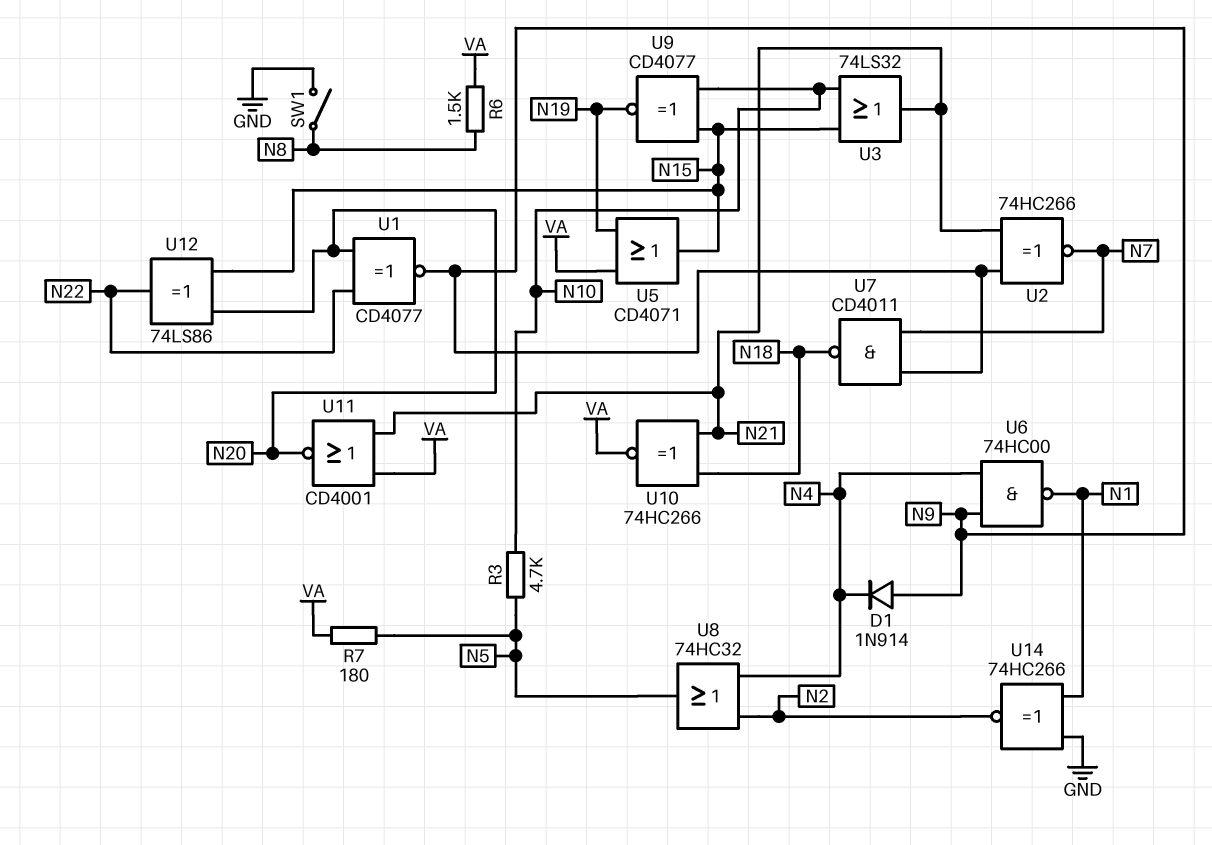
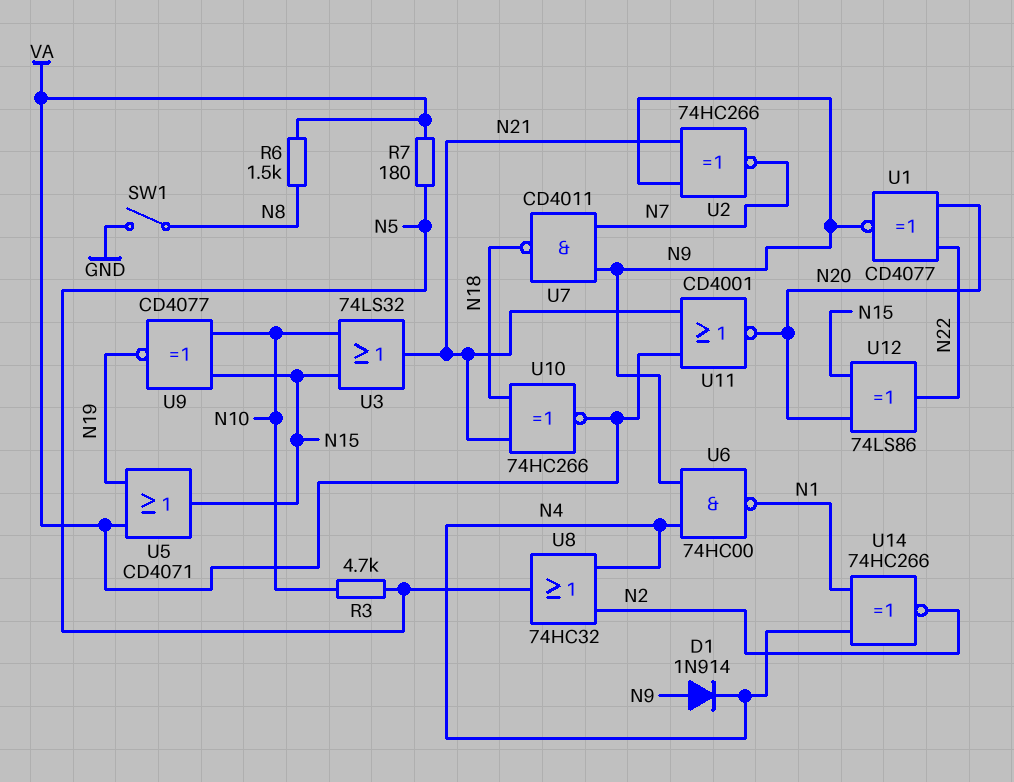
U14: XNOR 74HC266 (in GND, in N1, out N2) -> XNOR 74HC266 (in N1, in N4, out N2)

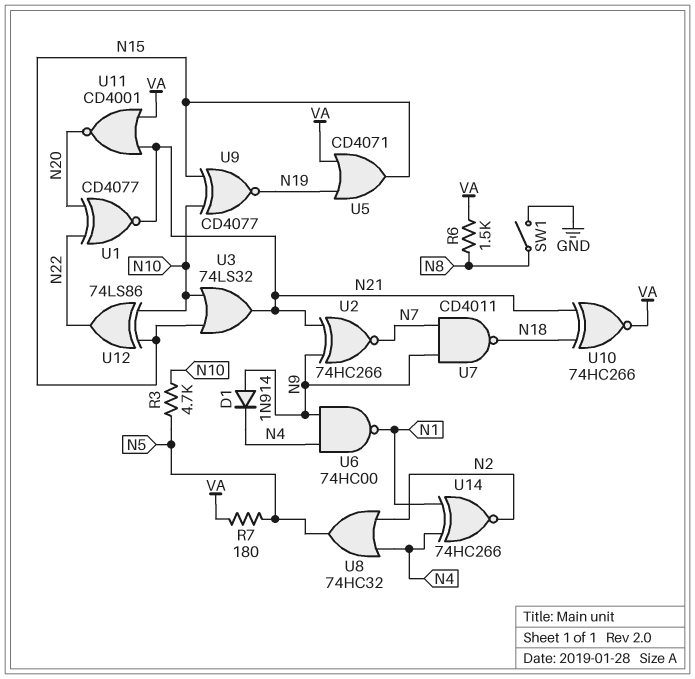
U1: XNOR CD4077 (in N20, in N22, out N9) -> XNOR CD4077 (in N20, in N22, out N21)
U12: XOR 74LS86 (in N15, in N20, out N22) -> XOR 74LS86 (in N10, in N15, out N22)

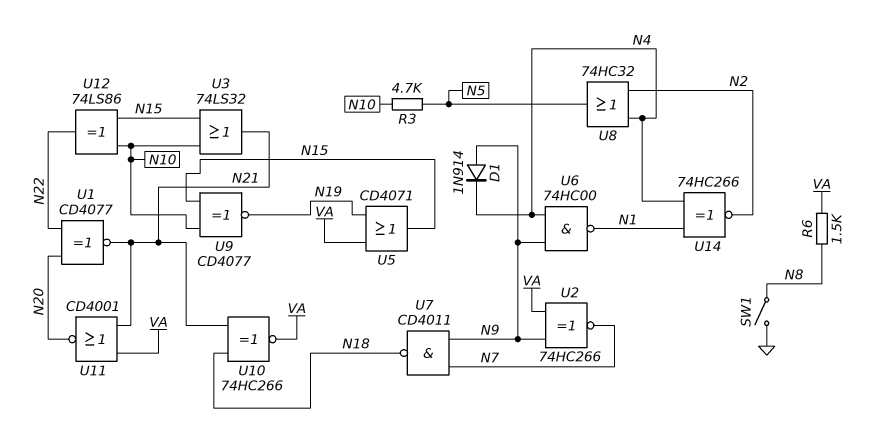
R7: 180 (N5, VA) -> none
U2: XNOR 74HC266 (in N9, in N21, out N7) -> XNOR 74HC266 (in N9, in VA, out N7)

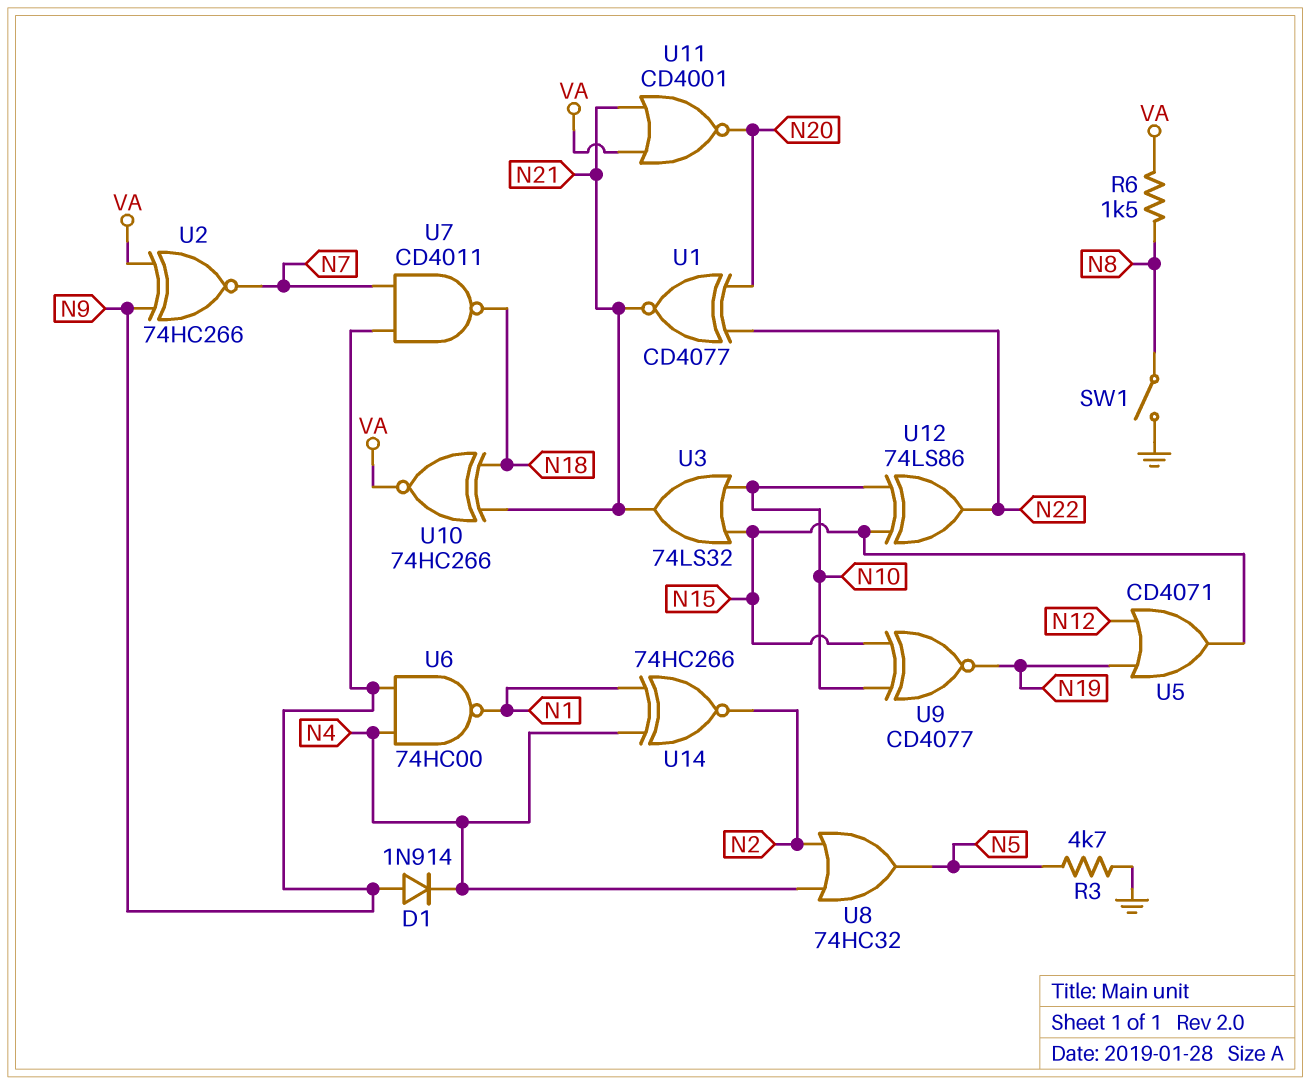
R3: 4.7k (N5, N10) -> 4.7k (GND, N5)
U5: OR CD4071 (in N19, in VA, out N15) -> OR CD4071 (in N12, in N19, out N15)

